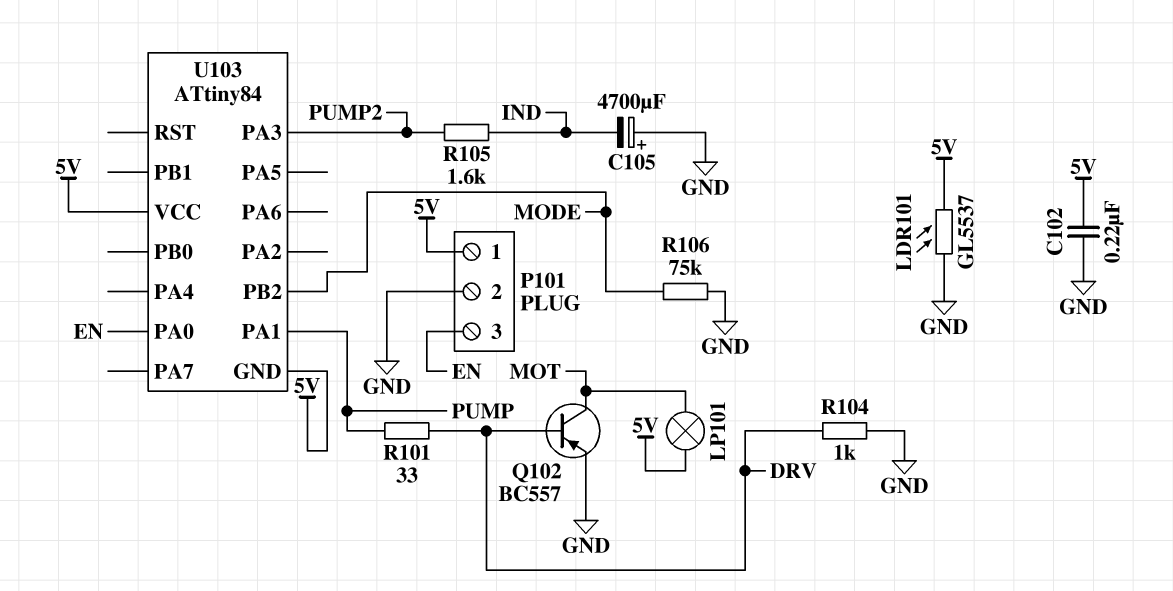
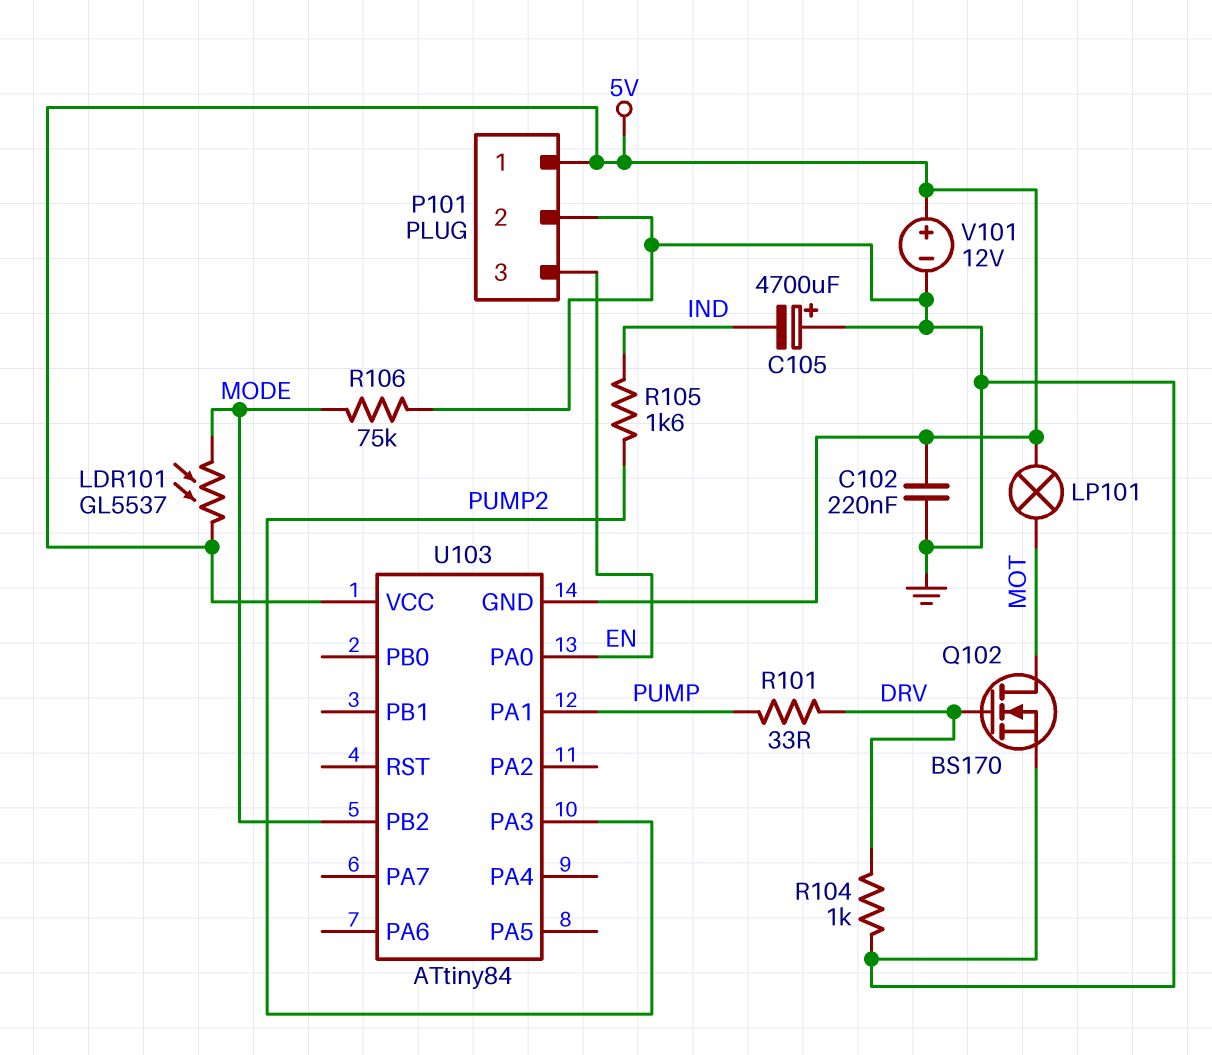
LDR101: GL5537 (5V, GND) -> GL5537 (5V, MODE)
Q102: PNP BC557 (B DRV, C MOT, E GND) -> NMOS BS170 (G DRV, D MOT, S GND)
V101: none -> 12V (plus 5V, minus GND)

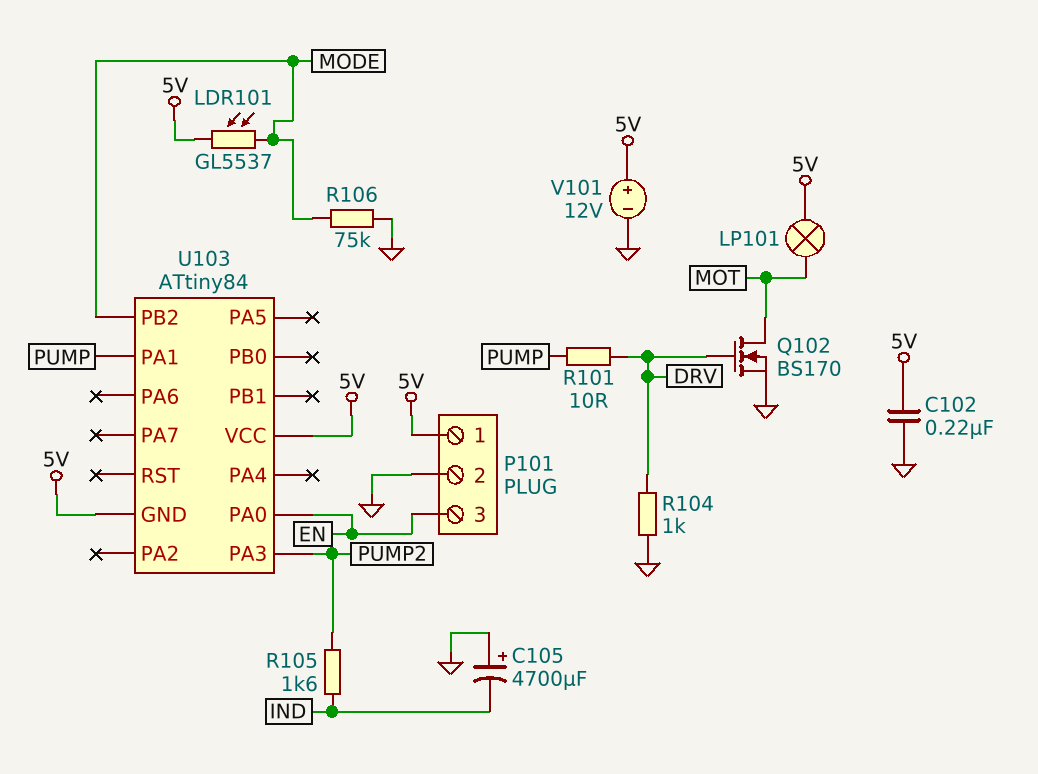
R101: 33 (DRV, PUMP) -> 10 (DRV, PUMP)

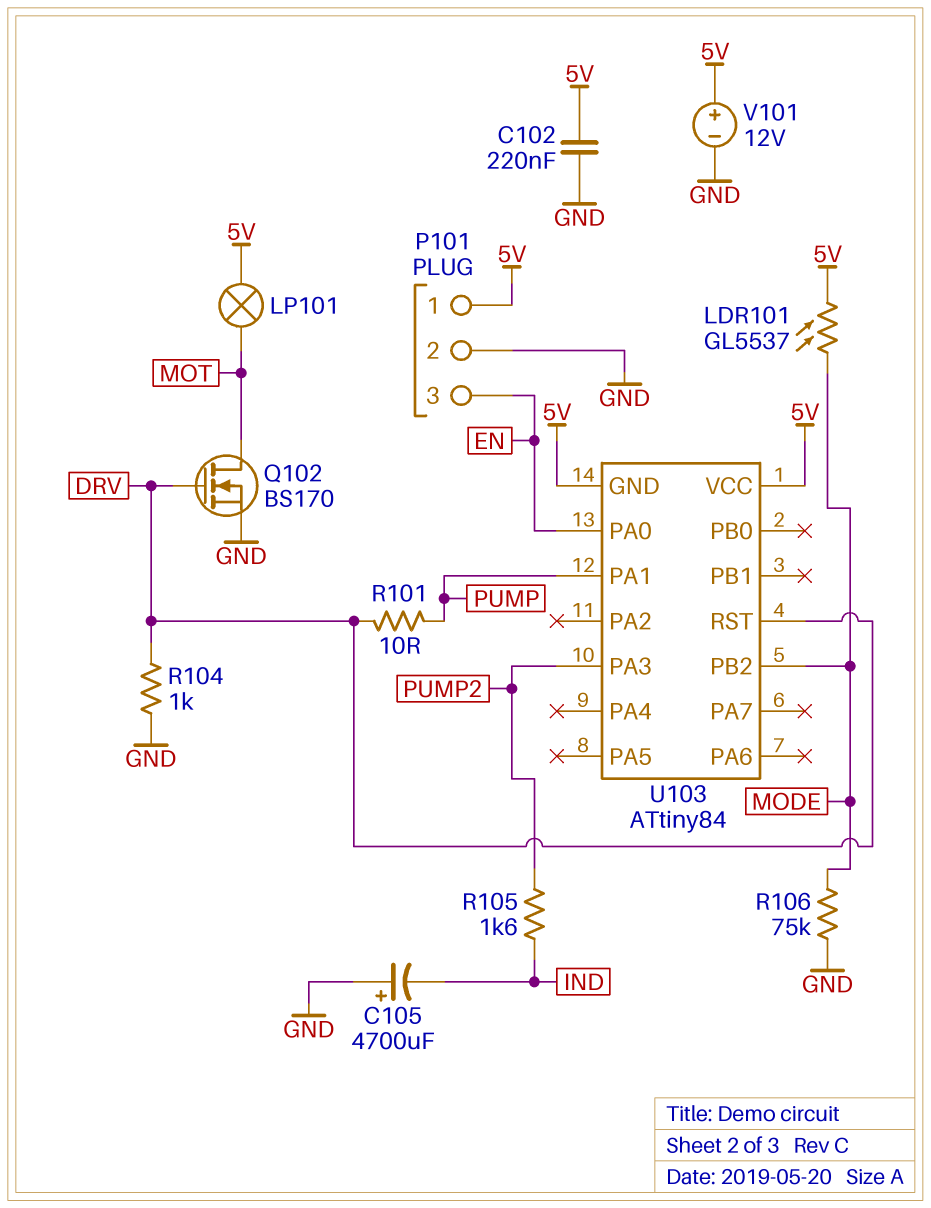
U103 pin RST: none -> DRV

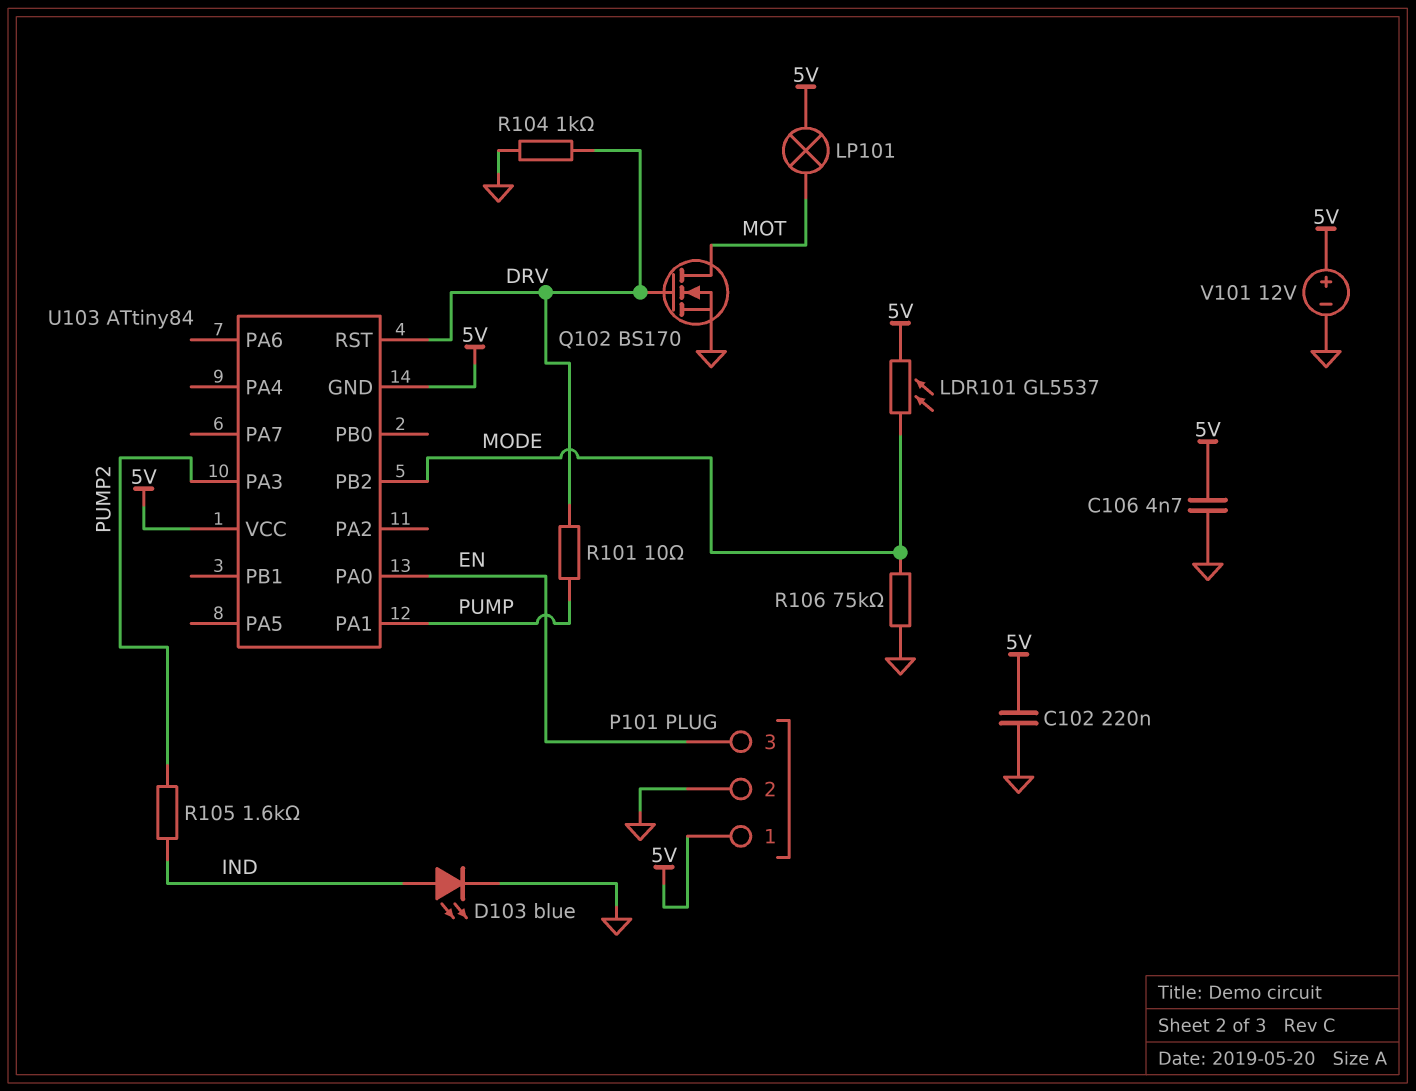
C105: 4700uF (plus GND, minus IND) -> none
C106: none -> 4.7nF (5V, GND)
D103: none -> LED blue (A IND, K GND)

